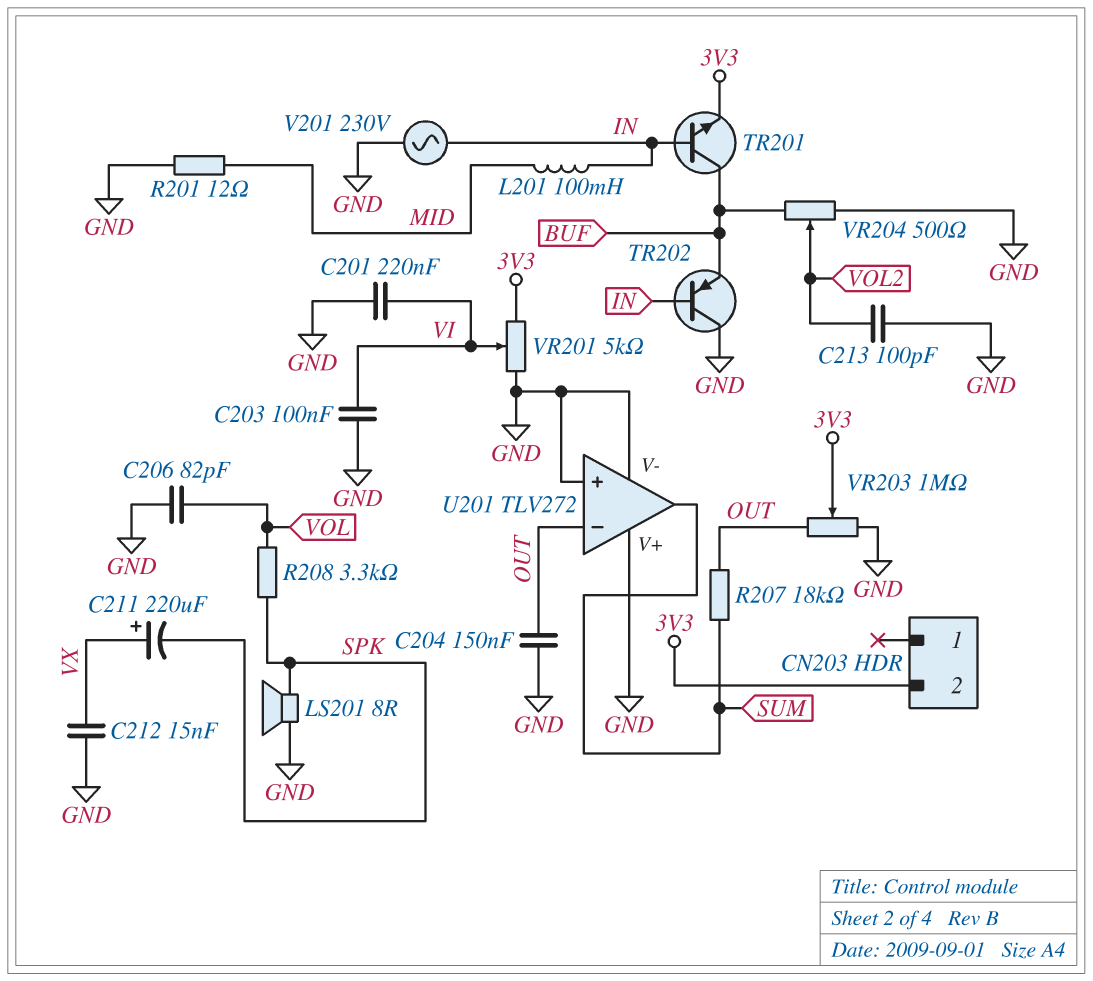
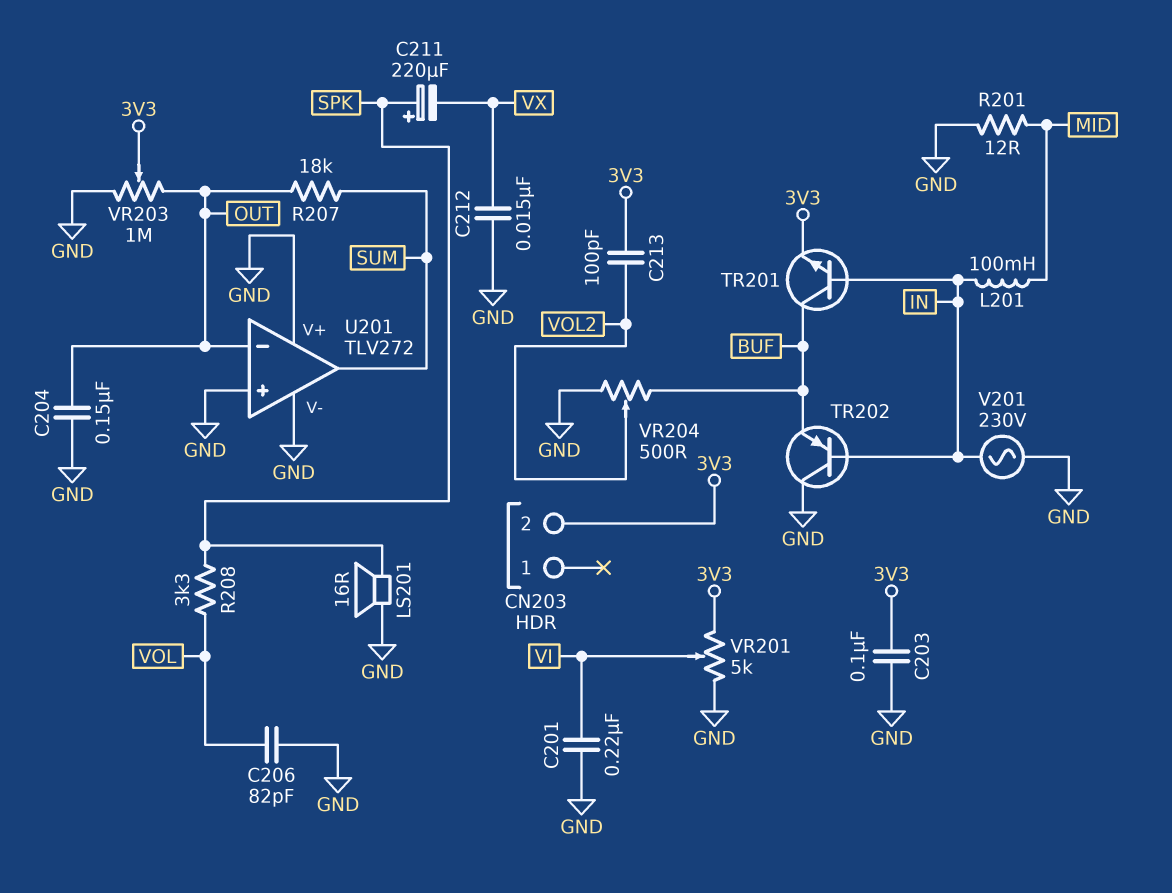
C203: 100nF (GND, VI) -> 100nF (3V3, GND)
C211: 220uF (plus VX, minus SPK) -> 220uF (plus SPK, minus VX)
C213: 100pF (GND, VOL2) -> 100pF (3V3, VOL2)
LS201: speaker 8R (GND, SPK) -> speaker 16R (GND, SPK)

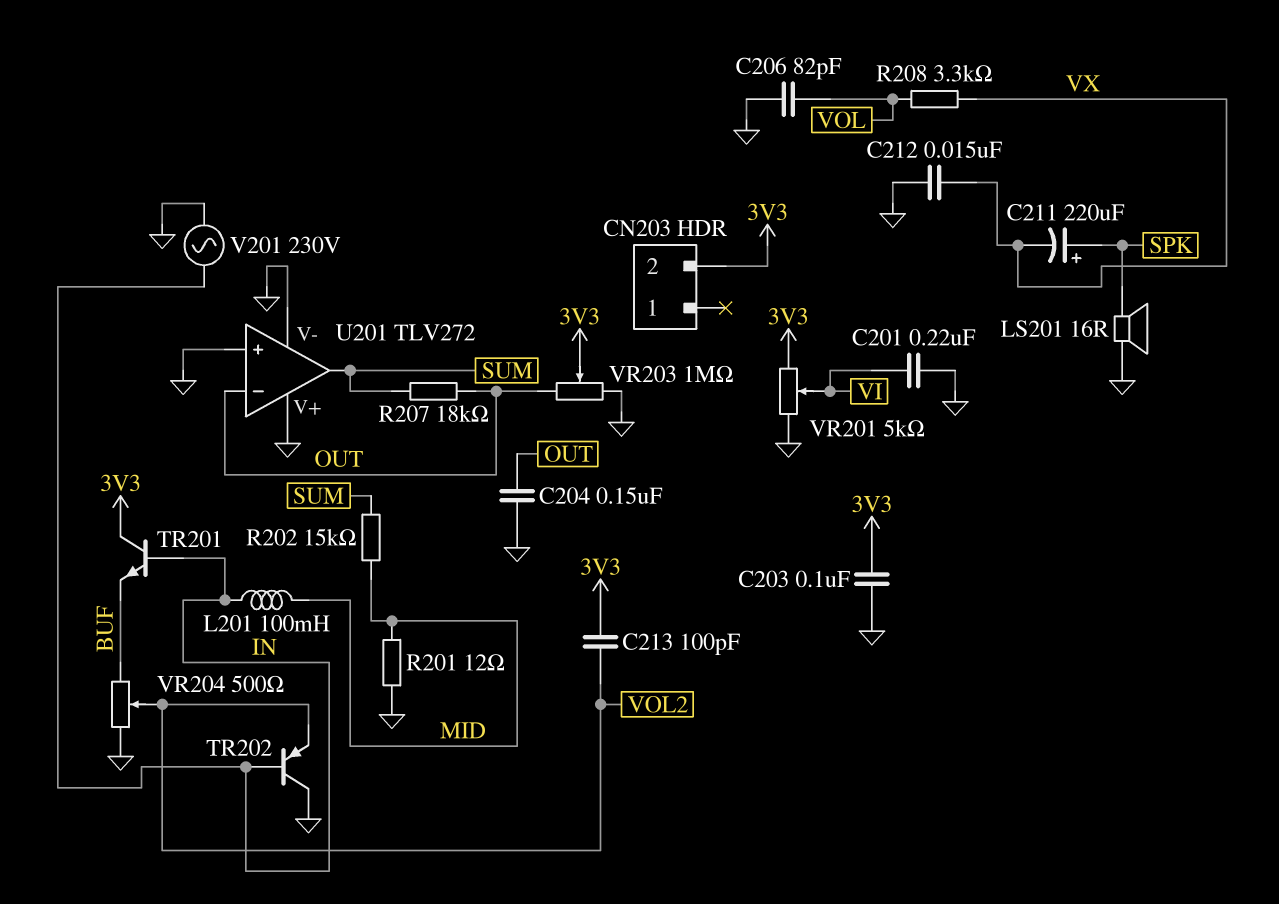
R202: none -> 15k (MID, SUM)
R208: 3.3k (SPK, VOL) -> 3.3k (VOL, VX)
TR201: NPN (B IN, C BUF, E 3V3) -> NPN (B IN, C 3V3, E BUF)
TR202: PNP (B IN, C GND, E BUF) -> PNP (B IN, C GND, E VOL2)

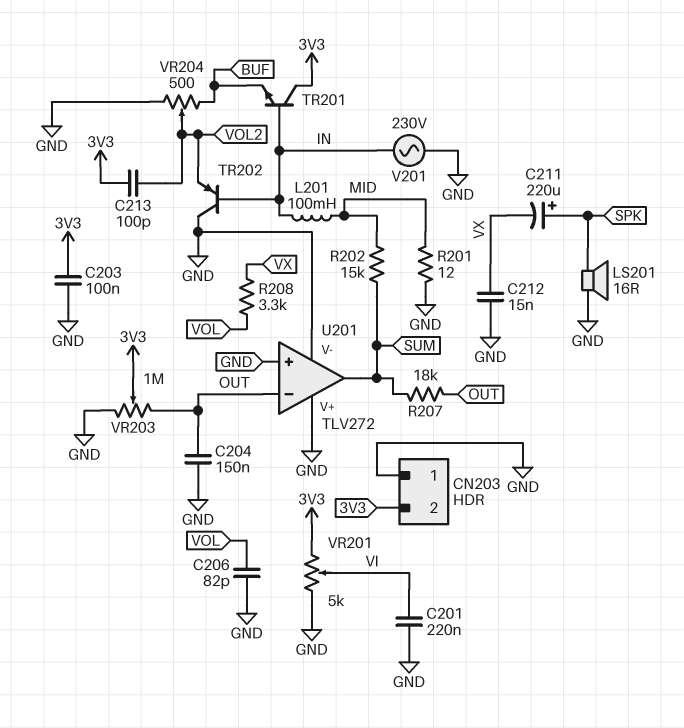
CN203 pin 1: none -> GND

